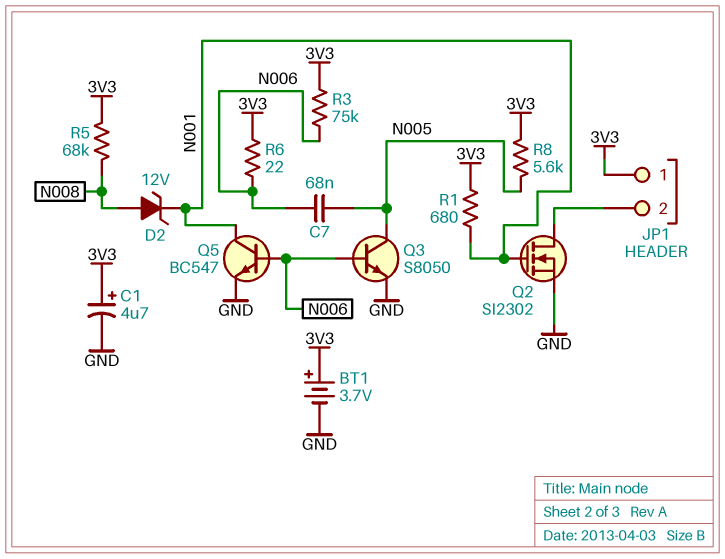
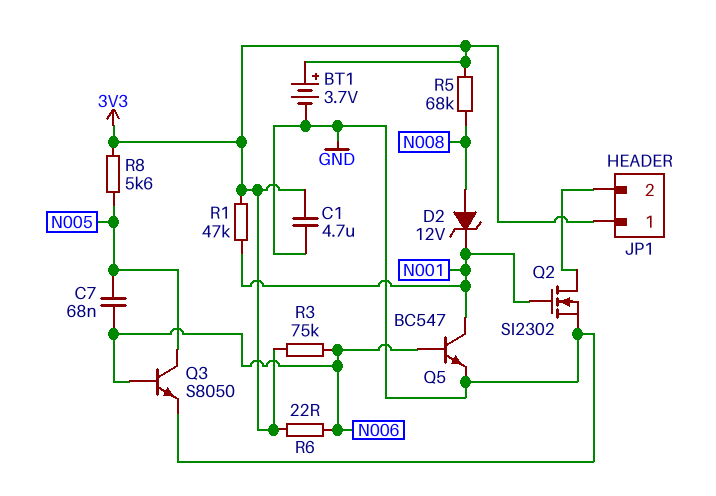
C1: 4.7uF (plus 3V3, minus GND) -> 4.7uF (3V3, GND)
R1: 680 (3V3, N001) -> 47k (3V3, N001)

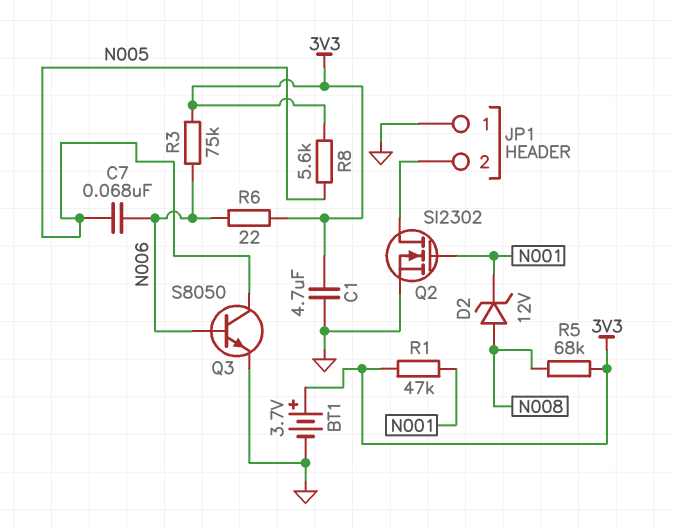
JP1 pin 1: 3V3 -> GND
Q5: NPN BC547 (B N006, C N001, E GND) -> none

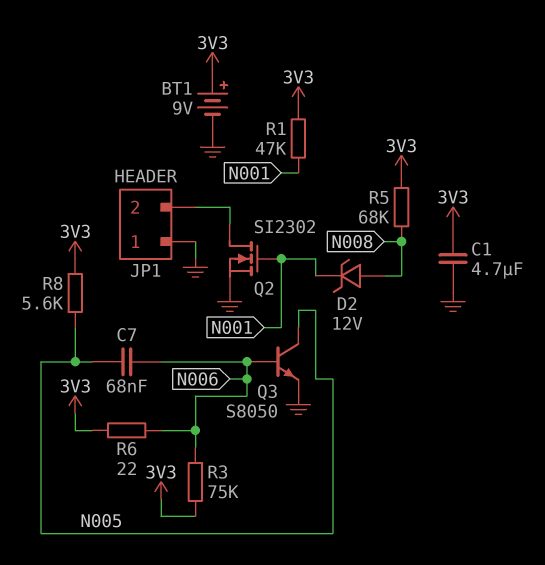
BT1: 3.7V (plus 3V3, minus GND) -> 9V (plus 3V3, minus GND)

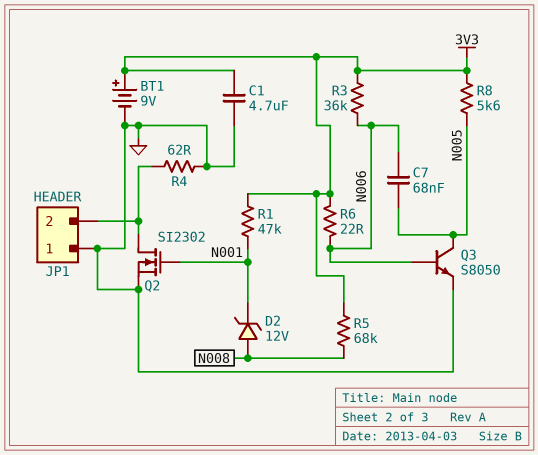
R3: 75k (3V3, N006) -> 36k (3V3, N006)
R4: none -> 62 (GND, JP1/2)

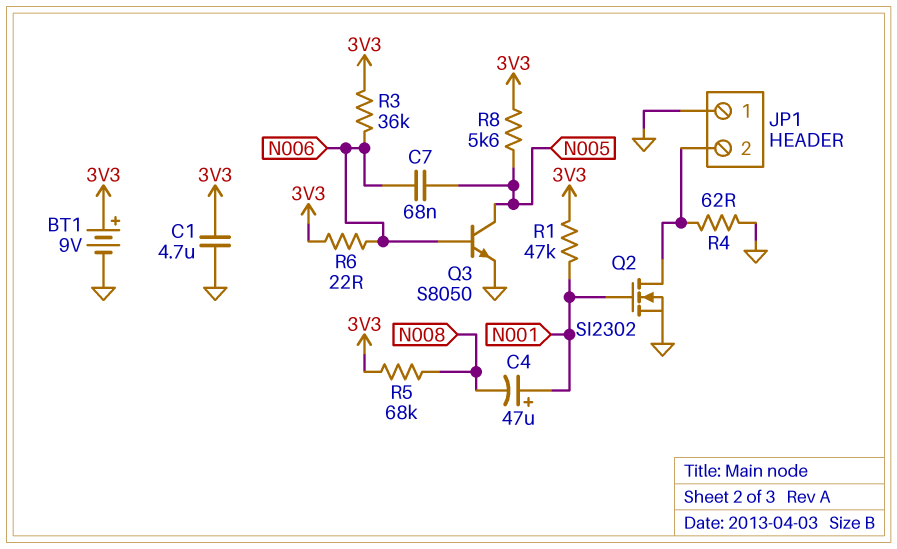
C4: none -> 47uF (plus N001, minus N008)
D2: zener 12V (A N008, K N001) -> none

